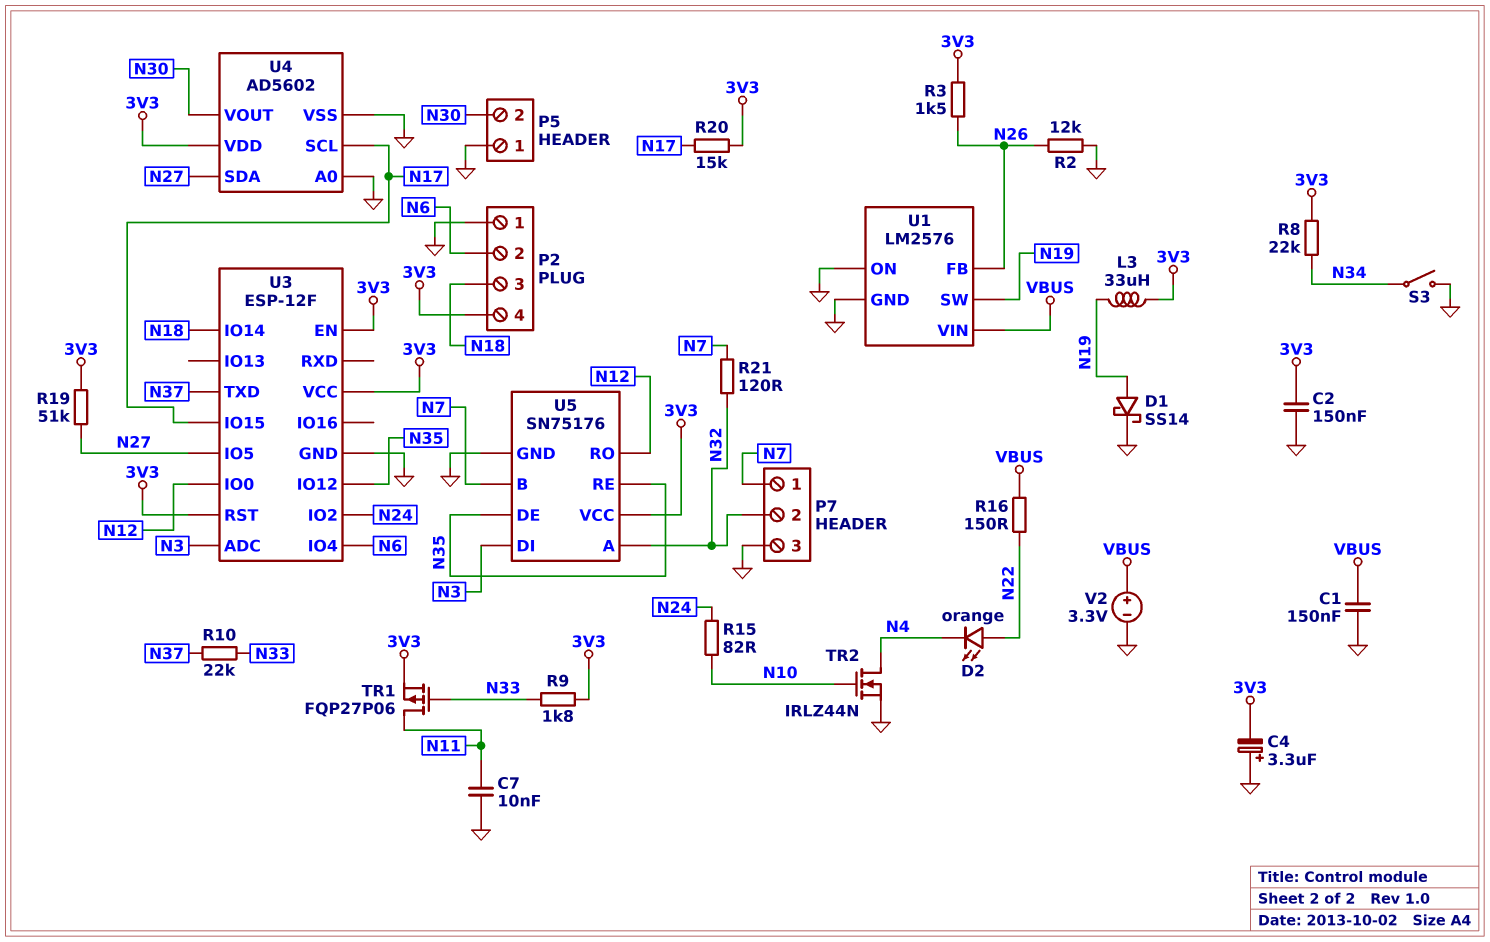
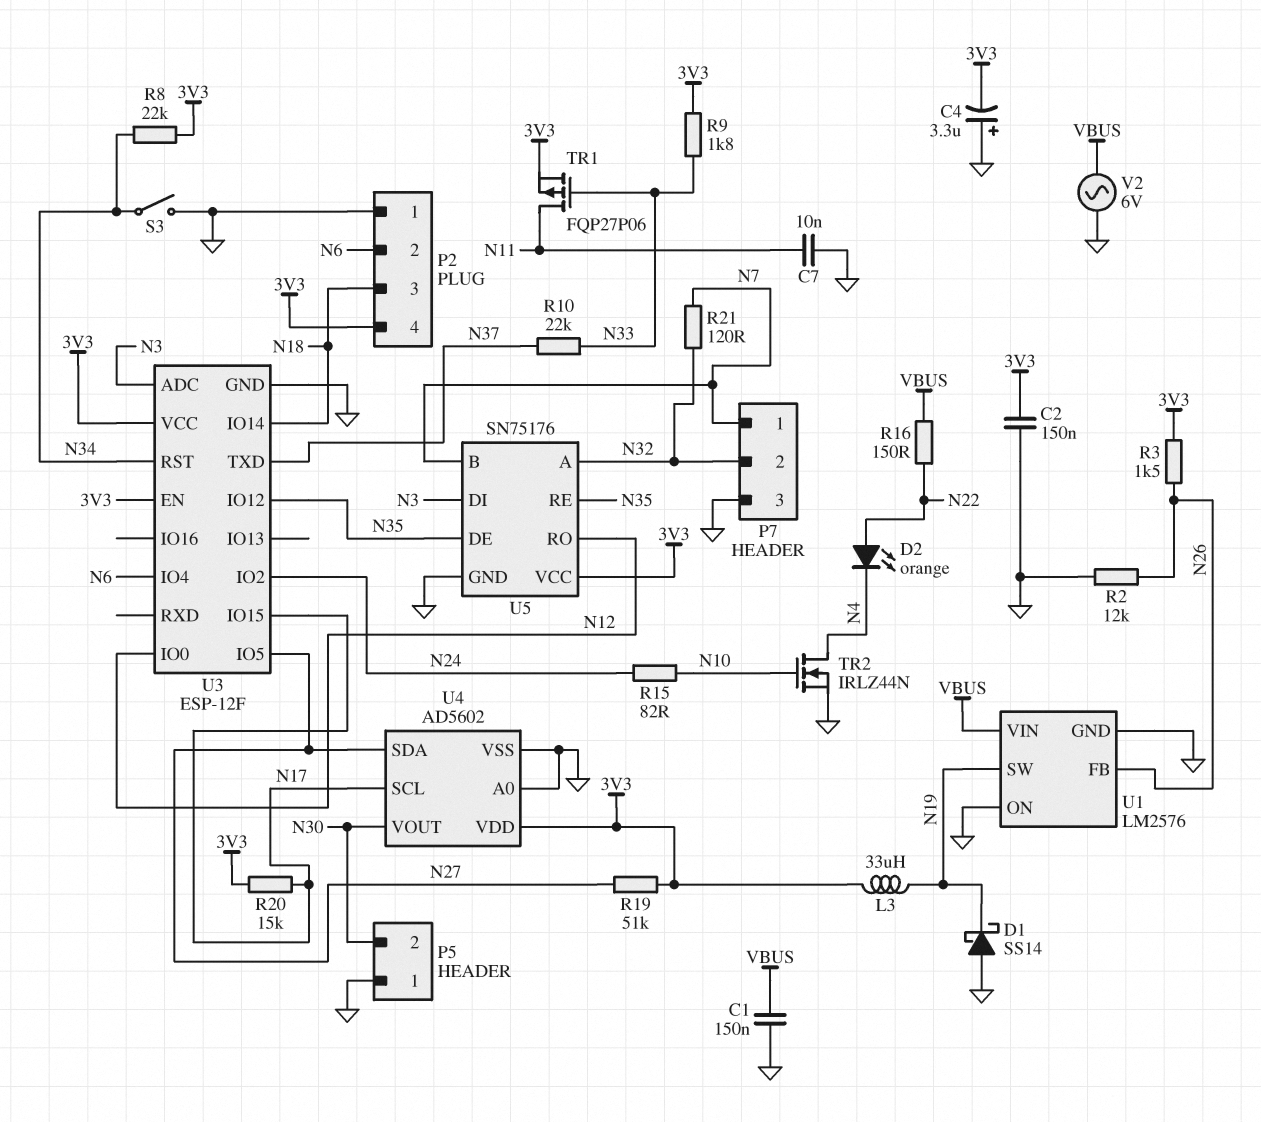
D1: schottky SS14 (A N19, K GND) -> schottky SS14 (A GND, K N19)
U3 pin RST: 3V3 -> N34
V2: 3.3V (plus VBUS, minus GND) -> AC 6V (GND, VBUS)

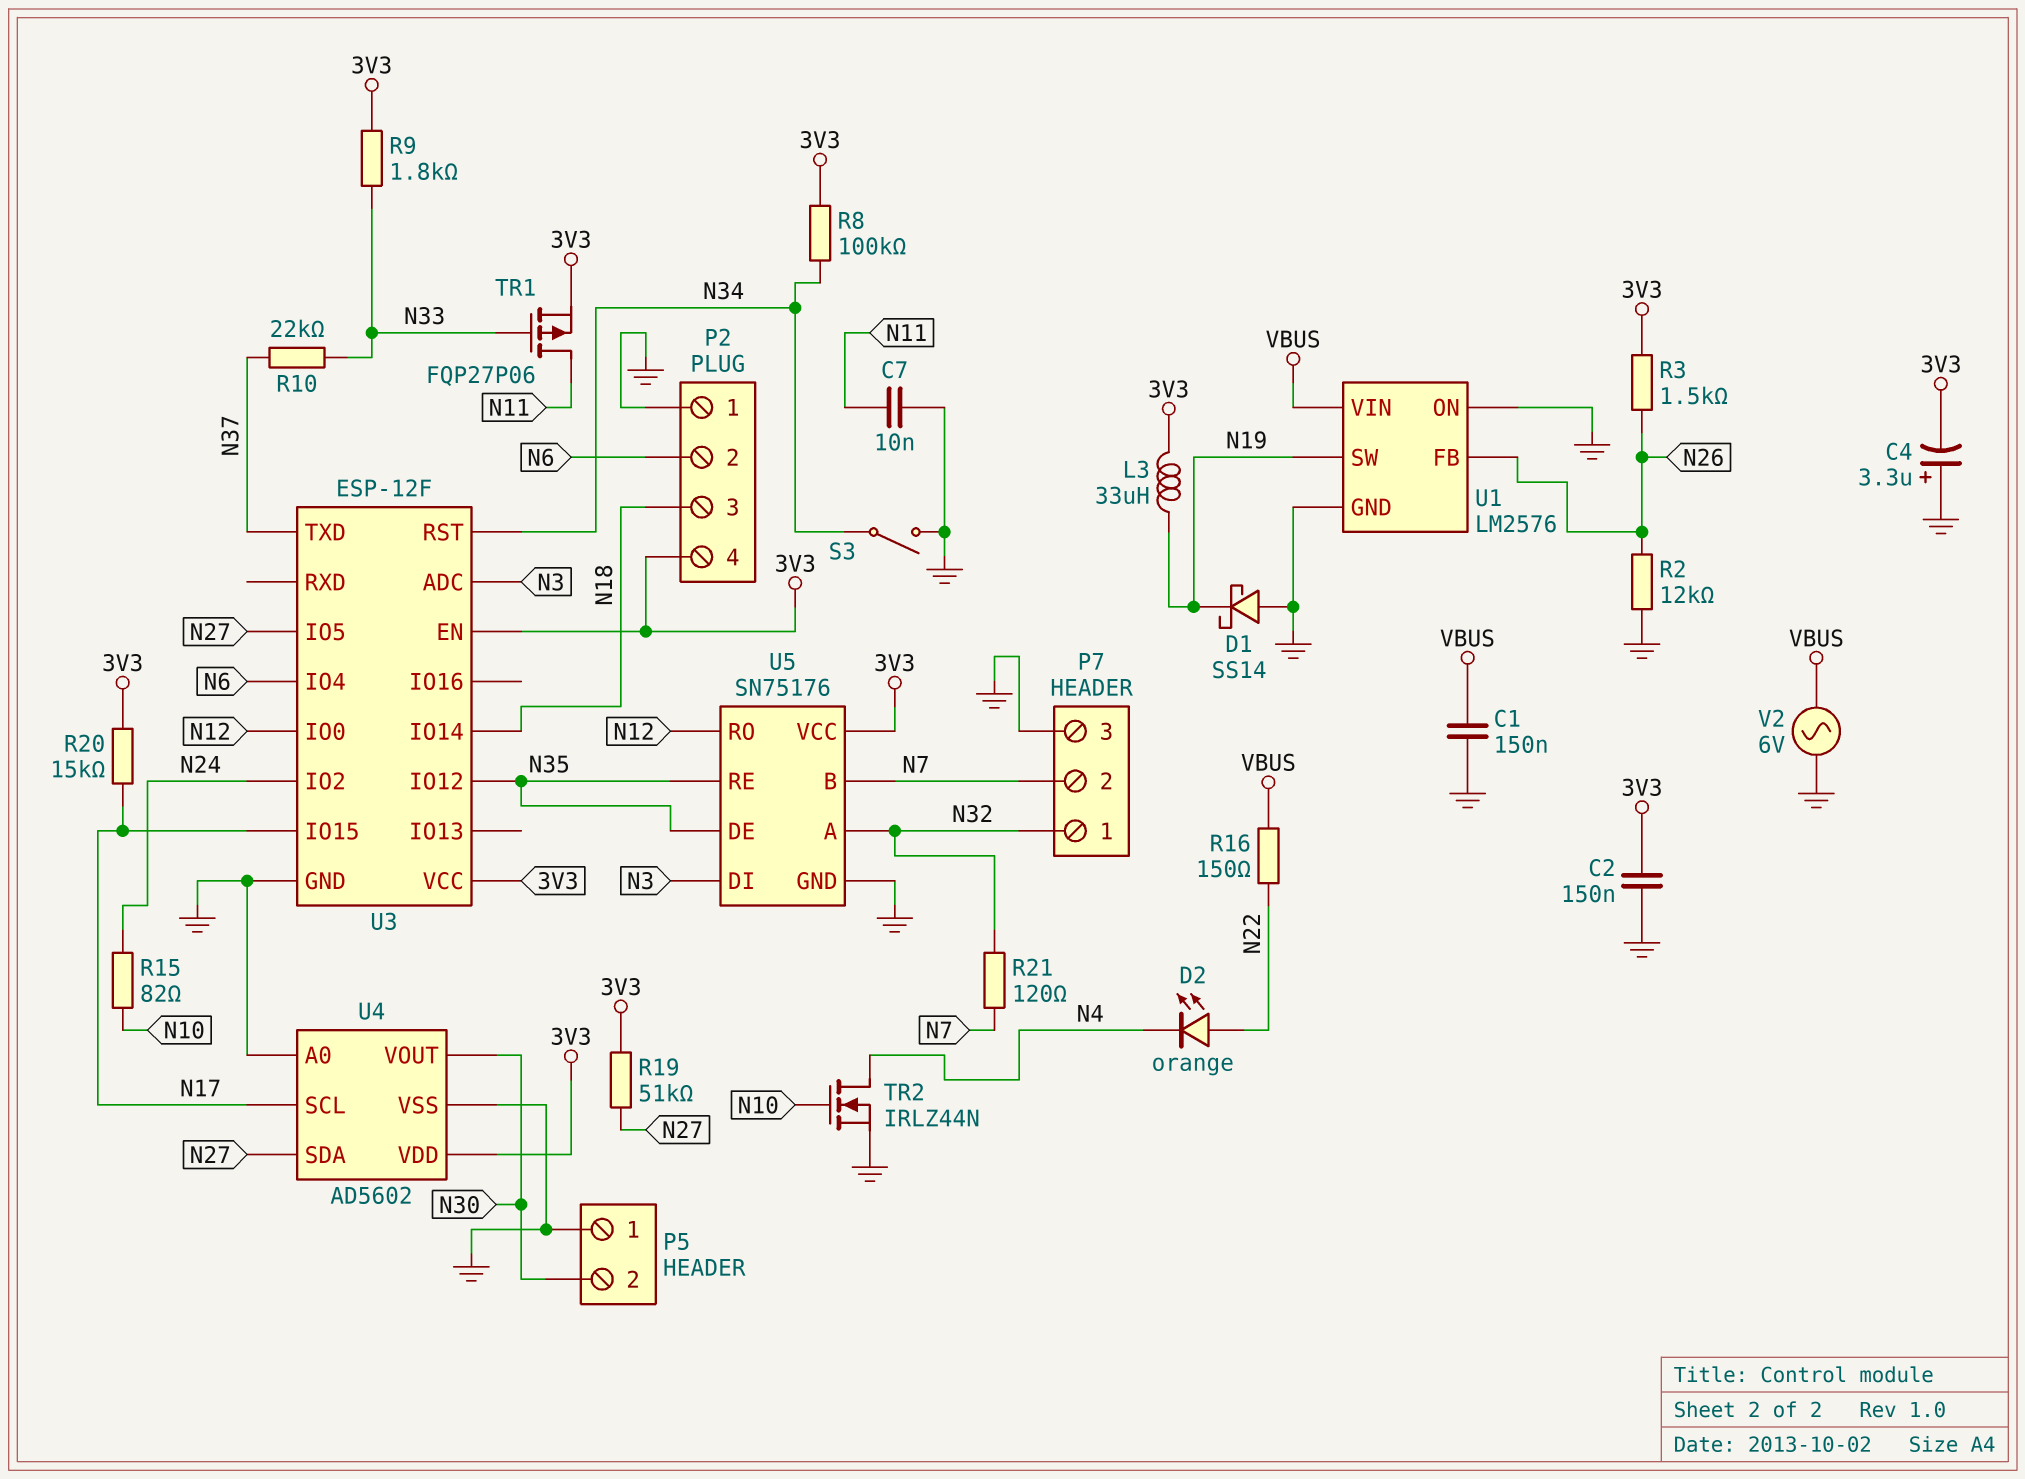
P7 pin 1: N7 -> N32
P7 pin 2: N32 -> N7
R8: 22k (3V3, N34) -> 100k (3V3, N34)

